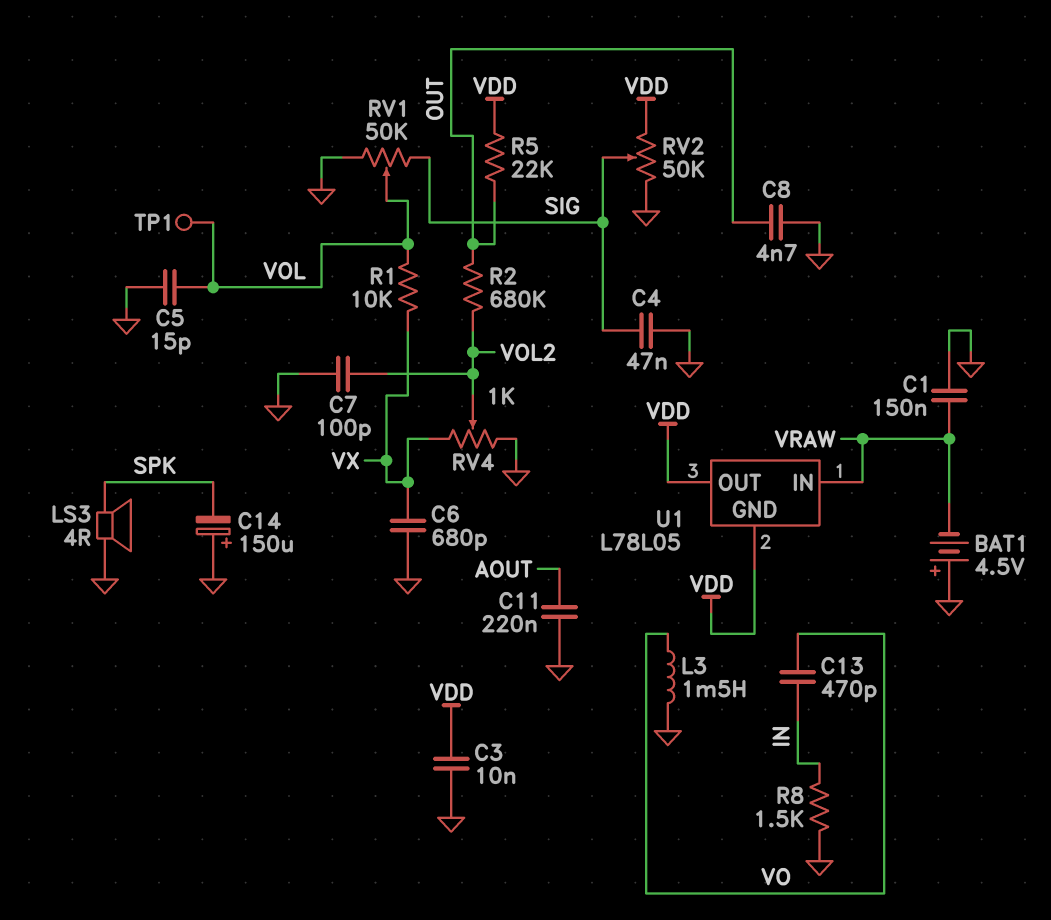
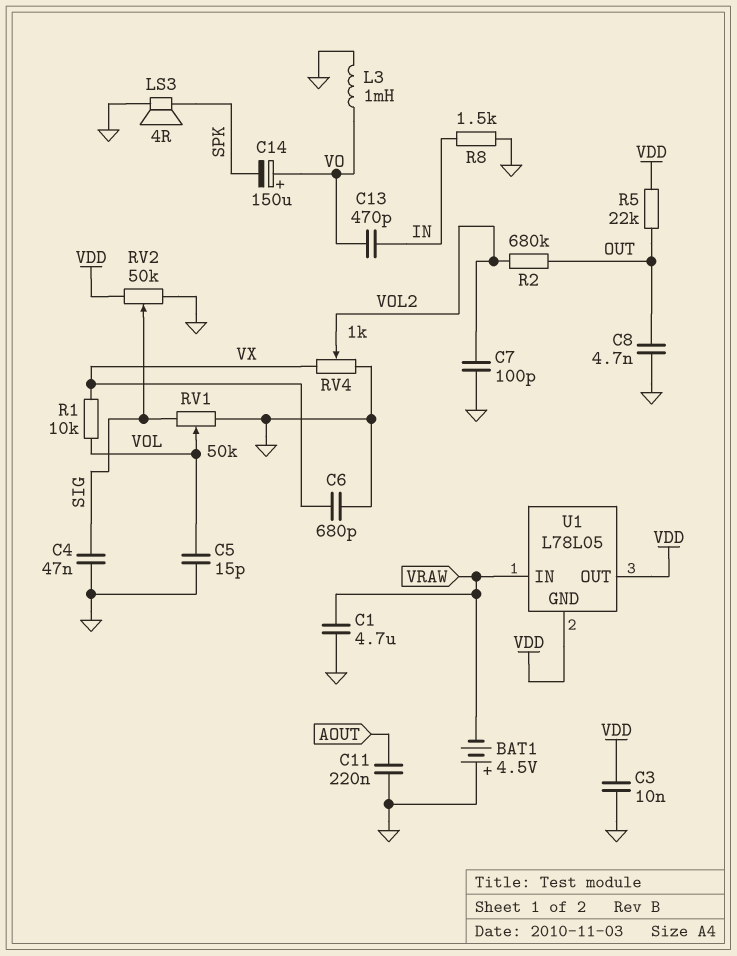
C1: 150nF (GND, VRAW) -> 4.7uF (GND, VRAW)
C14: 150uF (plus GND, minus SPK) -> 150uF (plus VO, minus SPK)
L3: 1.5mH (GND, VO) -> 1mH (GND, VO)
TP1: test point (VOL) -> none

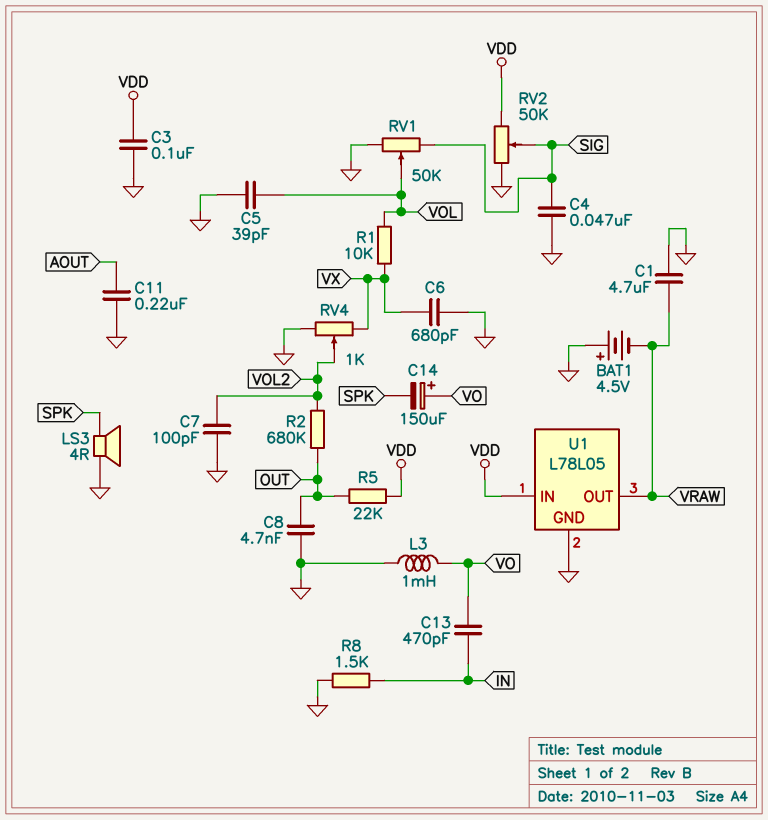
C3: 10nF (GND, VDD) -> 100nF (GND, VDD)
C5: 15pF (GND, VOL) -> 39pF (GND, VOL)
U1 pin GND: VDD -> GND
U1 pin IN: VRAW -> VDD
U1 pin OUT: VDD -> VRAW

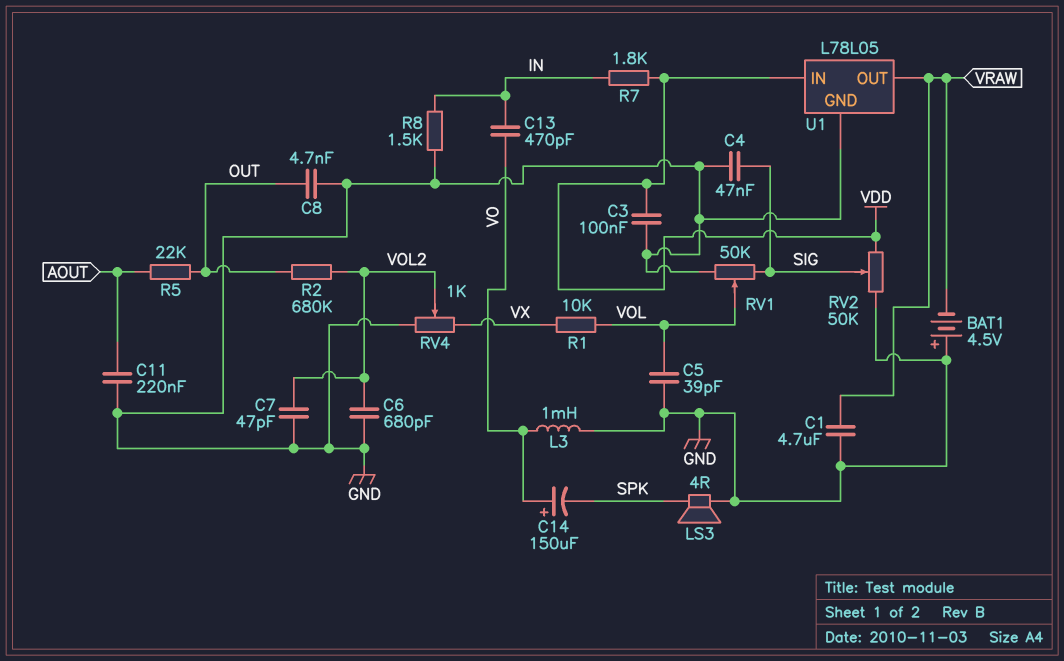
C6: 680pF (GND, VX) -> 680pF (GND, VOL2)
C7: 100pF (GND, VOL2) -> 47pF (GND, VOL2)
R5: 22k (OUT, VDD) -> 22k (AOUT, OUT)
R7: none -> 1.8k (IN, VDD)

